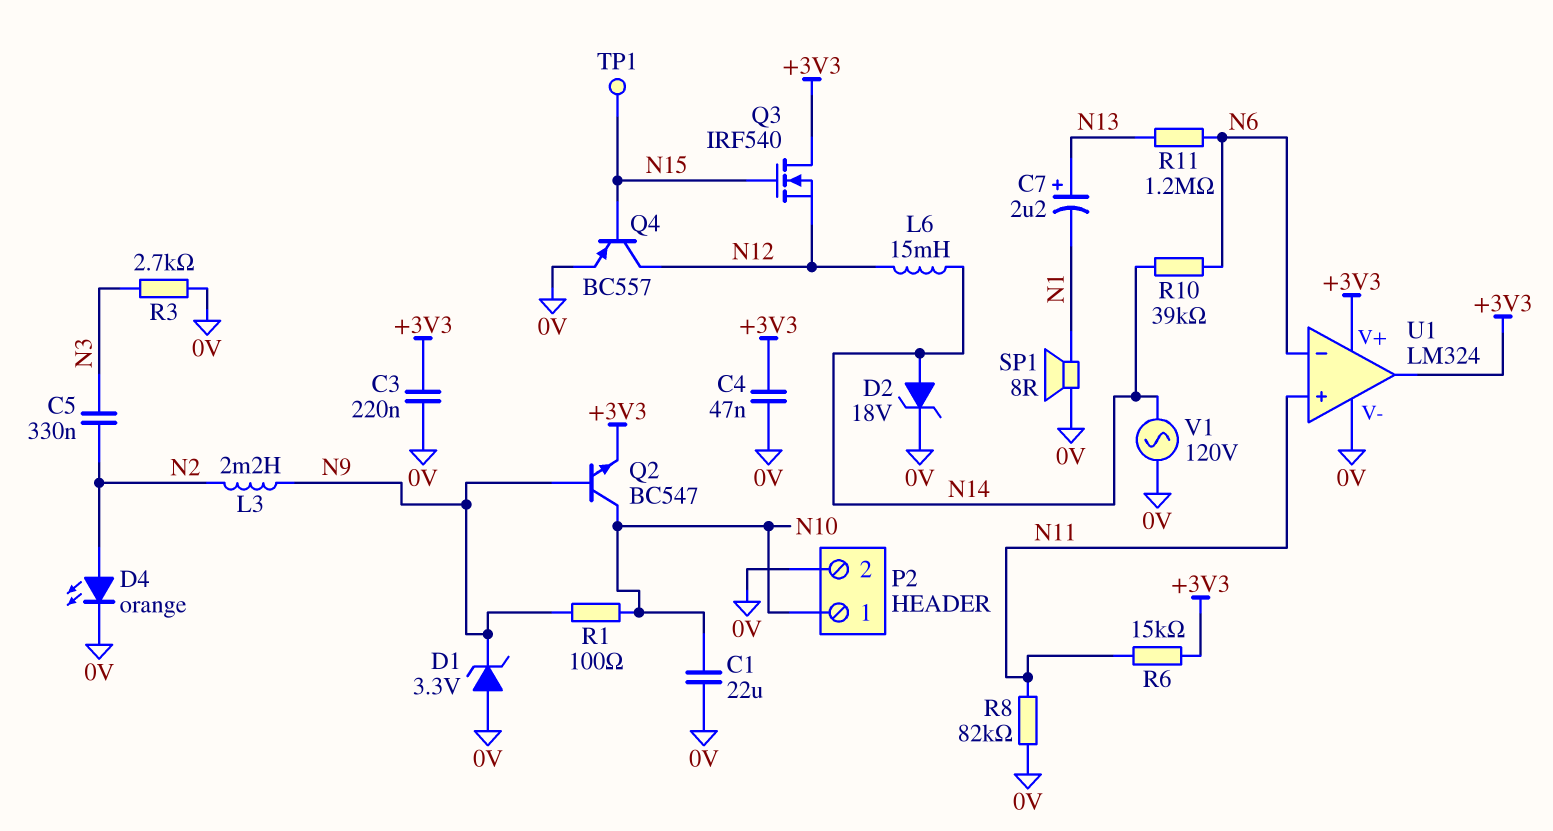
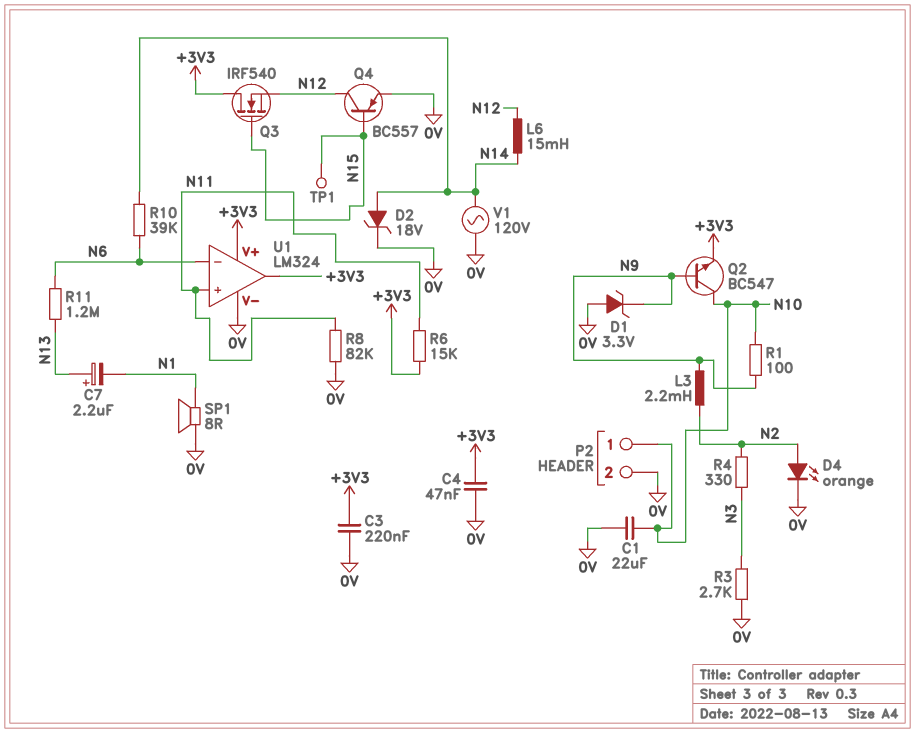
C5: 330nF (N2, N3) -> none
R4: none -> 330 (N2, N3)

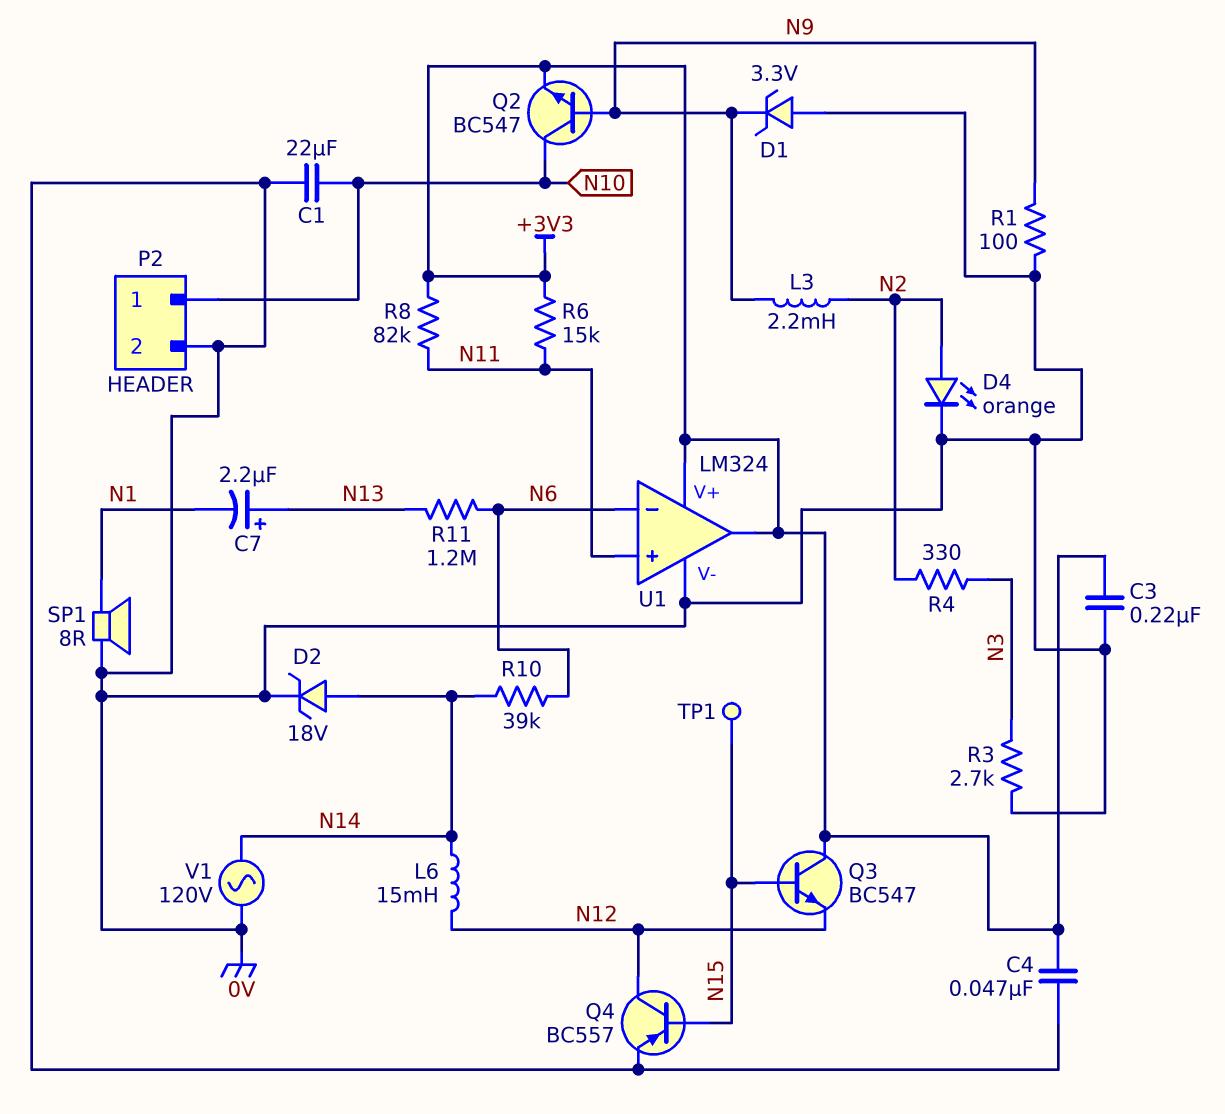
Q3: NMOS IRF540 (G N15, D +3V3, S N12) -> NPN BC547 (B N15, C +3V3, E N12)
R1: 100 (N9, N10) -> 100 (0V, N9)
R8: 82k (0V, N11) -> 82k (+3V3, N11)

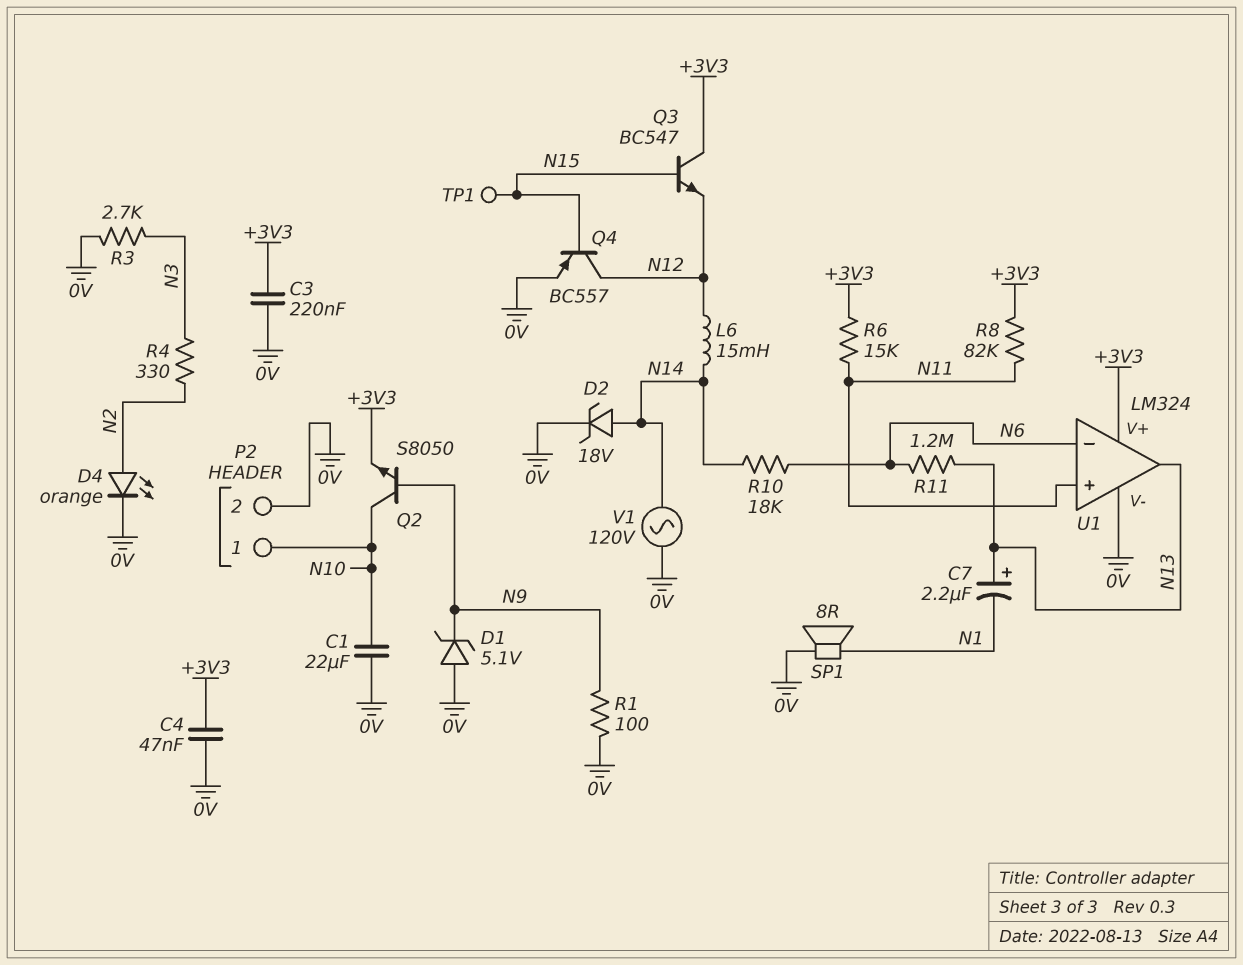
D1: zener 3.3V (A 0V, K N9) -> zener 5.1V (A 0V, K N9)
L3: 2.2mH (N2, N9) -> none
Q2: NPN BC547 (B N9, C N10, E +3V3) -> NPN S8050 (B N9, C N10, E +3V3)
R10: 39k (N6, N14) -> 18k (N6, N14)
U1 pin out: +3V3 -> N13

